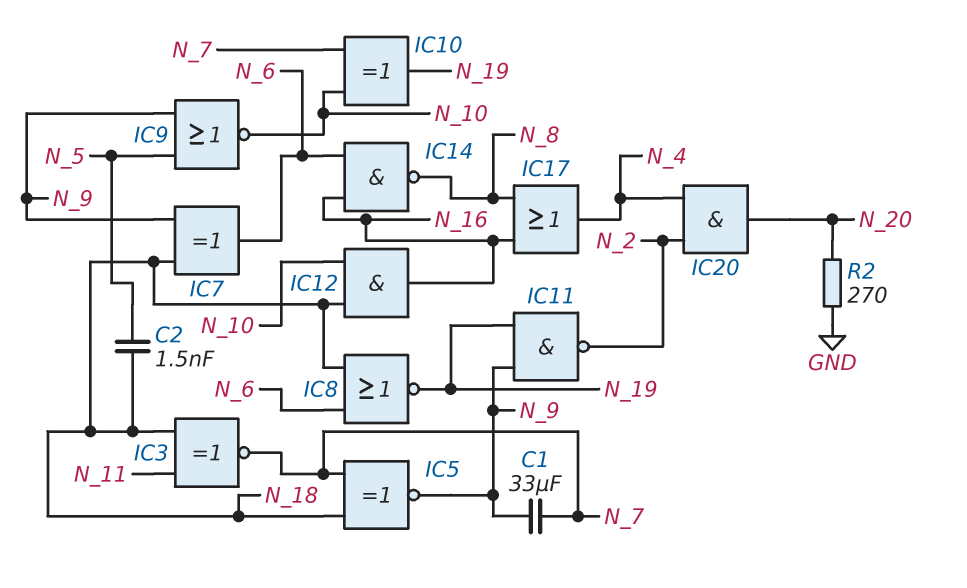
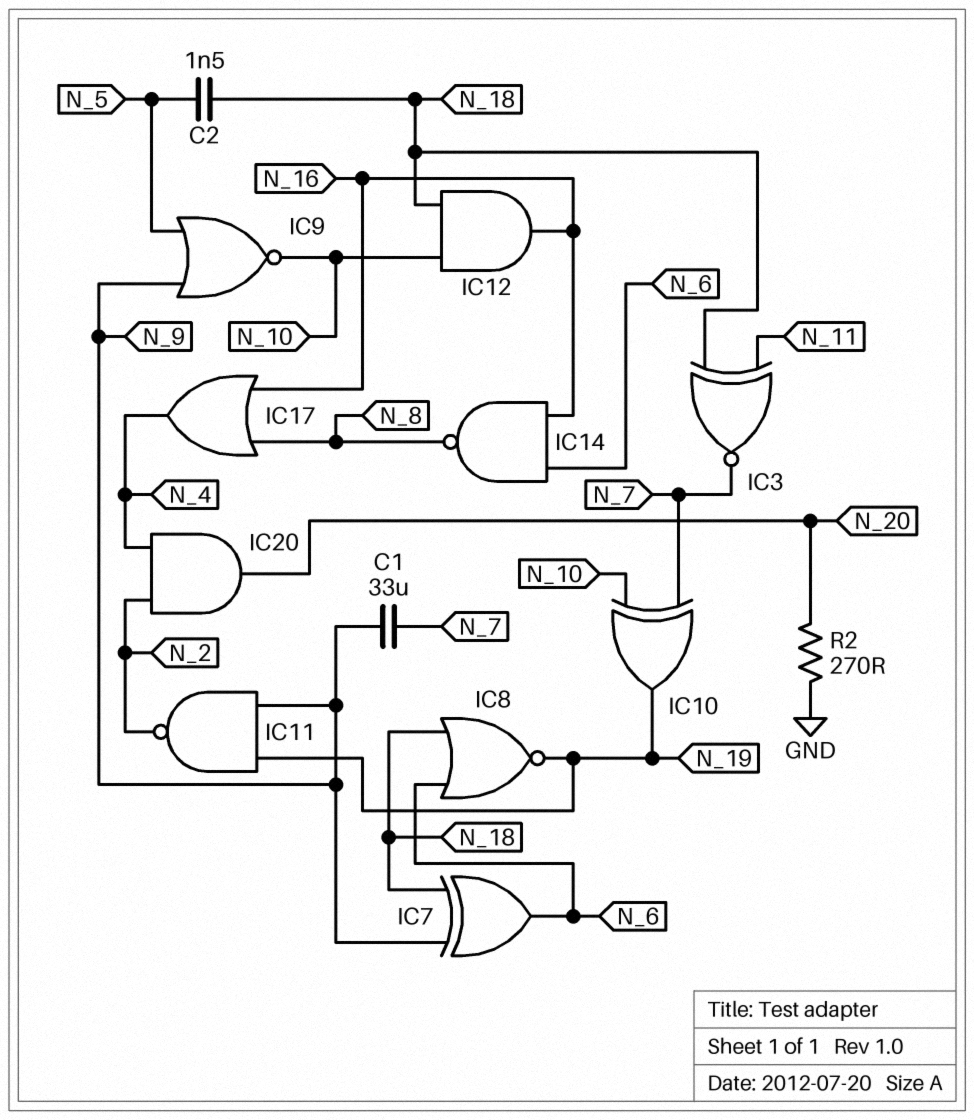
IC5: XNOR (in N_7, in N_18, out N_9) -> none

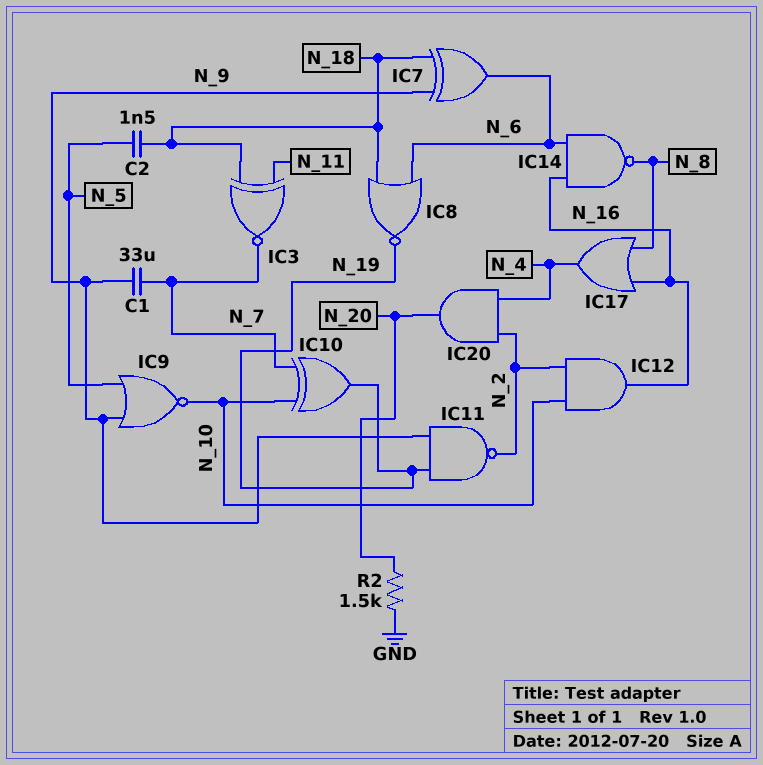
IC12: AND (in N_10, in N_18, out N_16) -> AND (in N_2, in N_10, out N_16)
R2: 270 (GND, N_20) -> 1.5k (GND, N_20)

